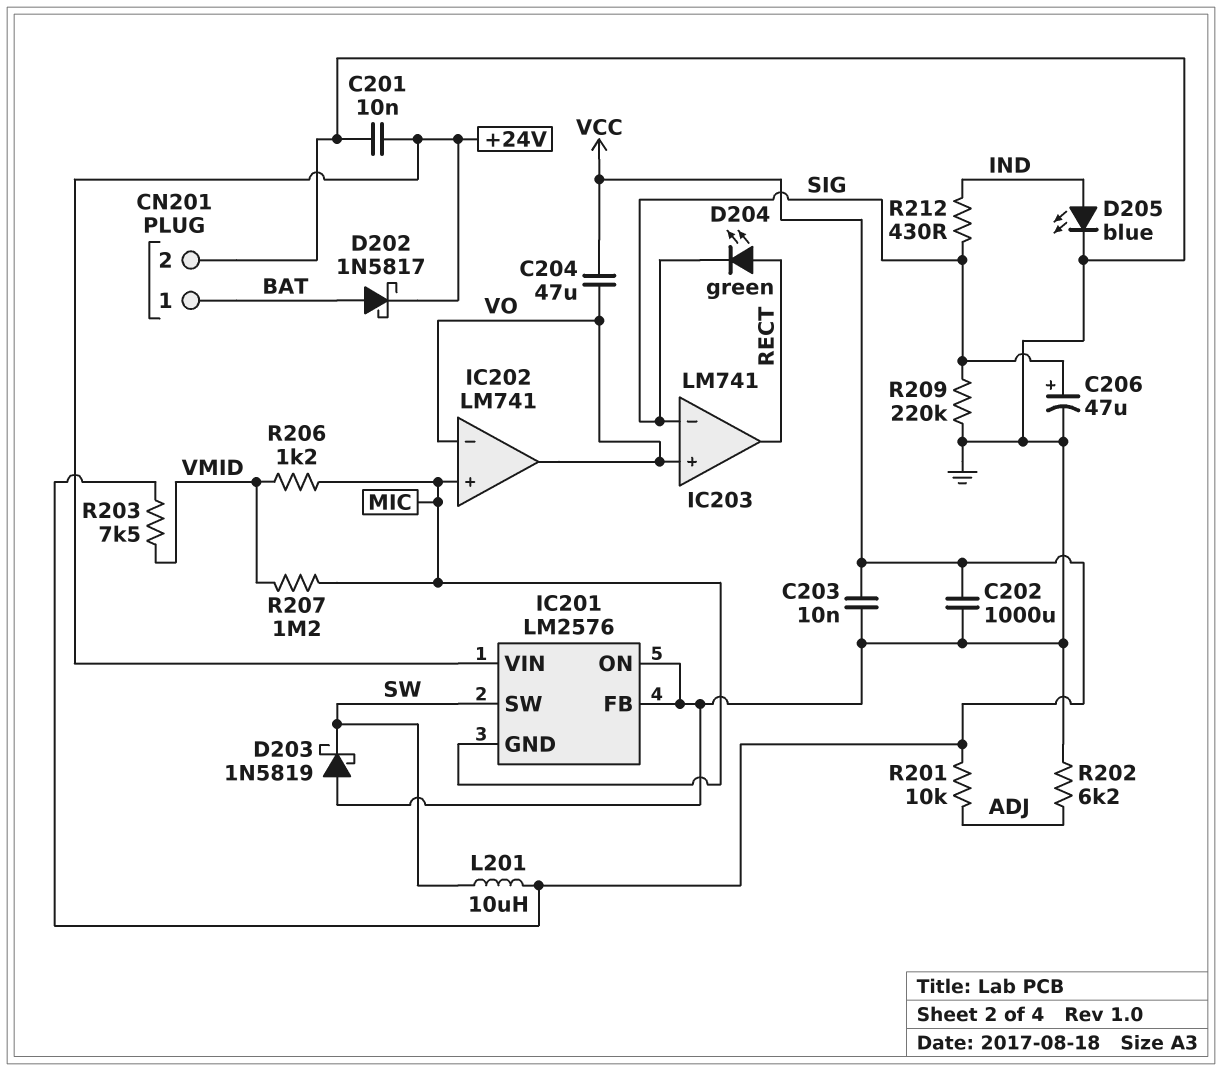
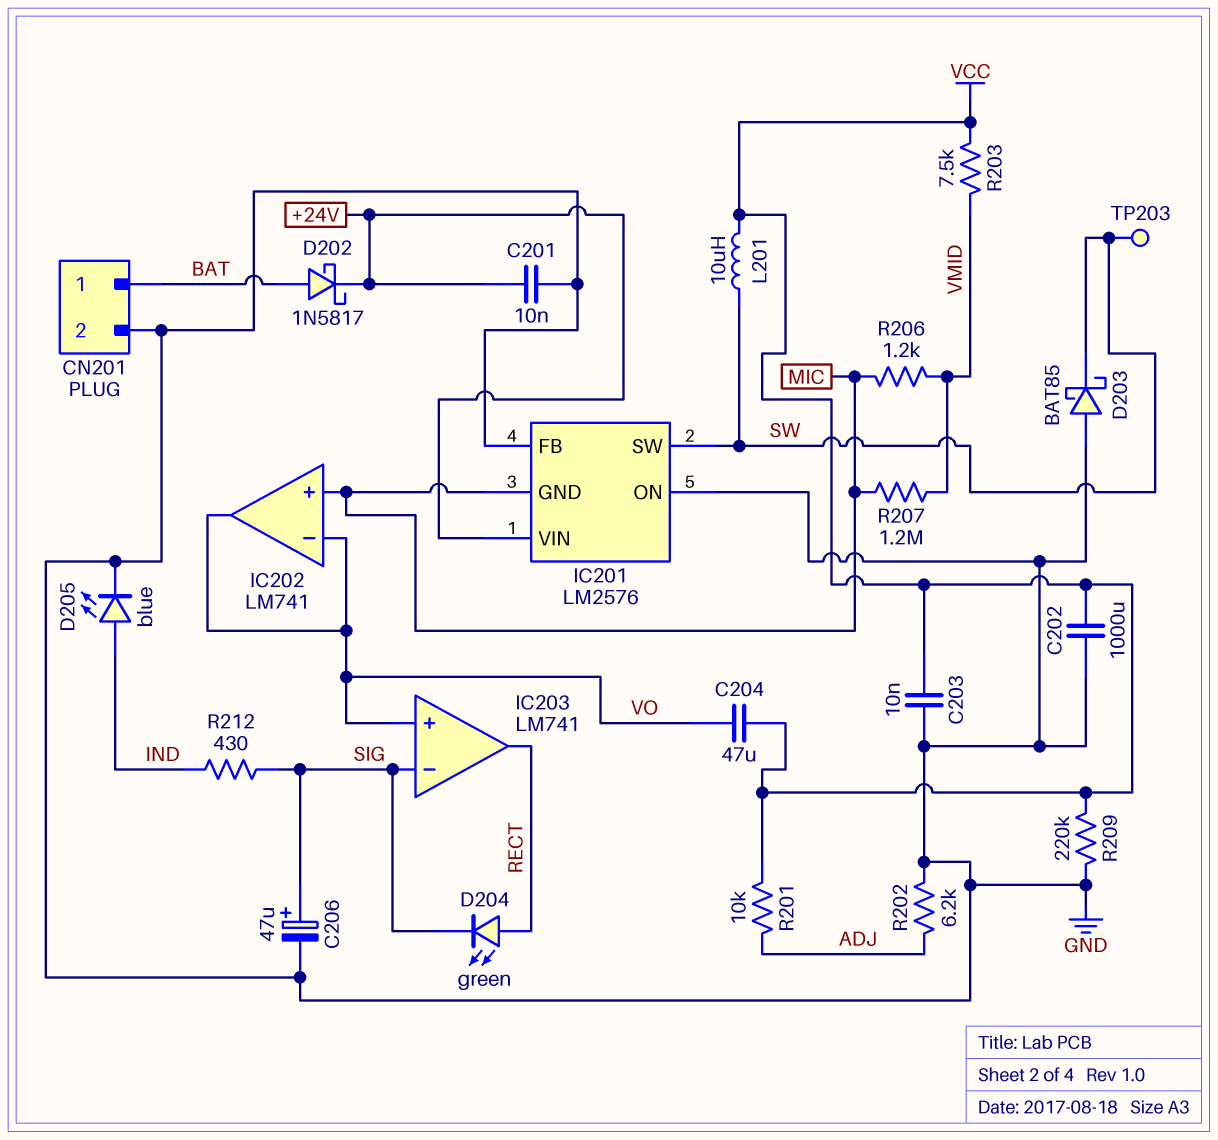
D203: schottky 1N5819 (A GND, K SW) -> schottky BAT85 (A GND, K SW)
R209: 220k (GND, SIG) -> 220k (GND, VCC)
TP203: none -> test point (SW)

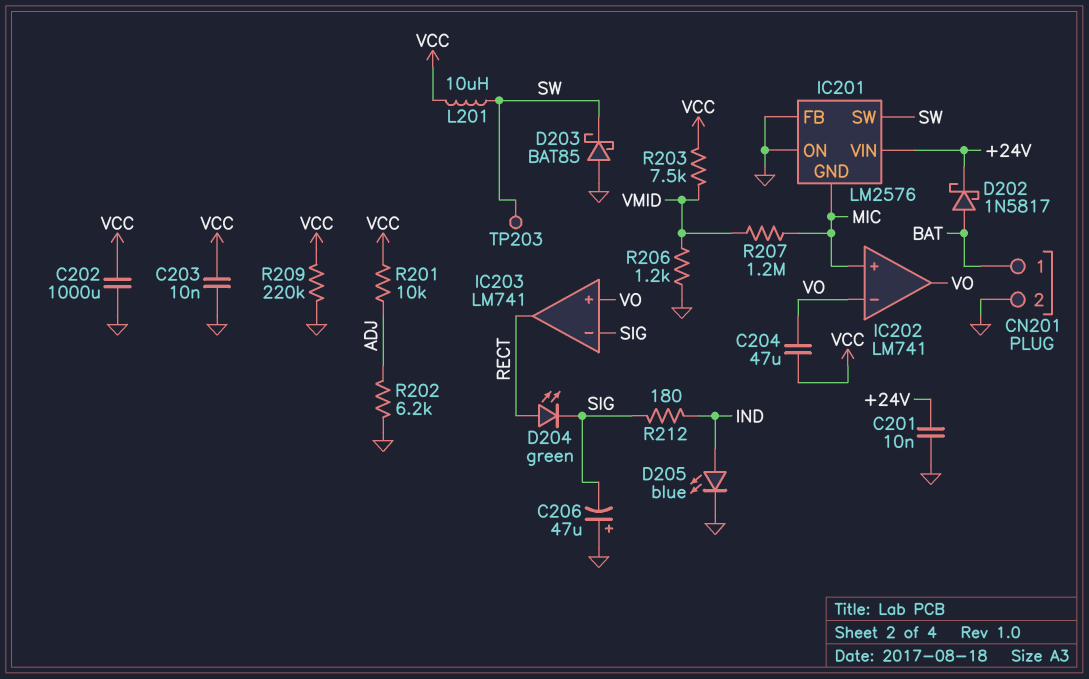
C206: 47uF (plus SIG, minus GND) -> 47uF (plus GND, minus SIG)
R206: 1.2k (MIC, VMID) -> 1.2k (GND, VMID)
R212: 430 (IND, SIG) -> 180 (IND, SIG)

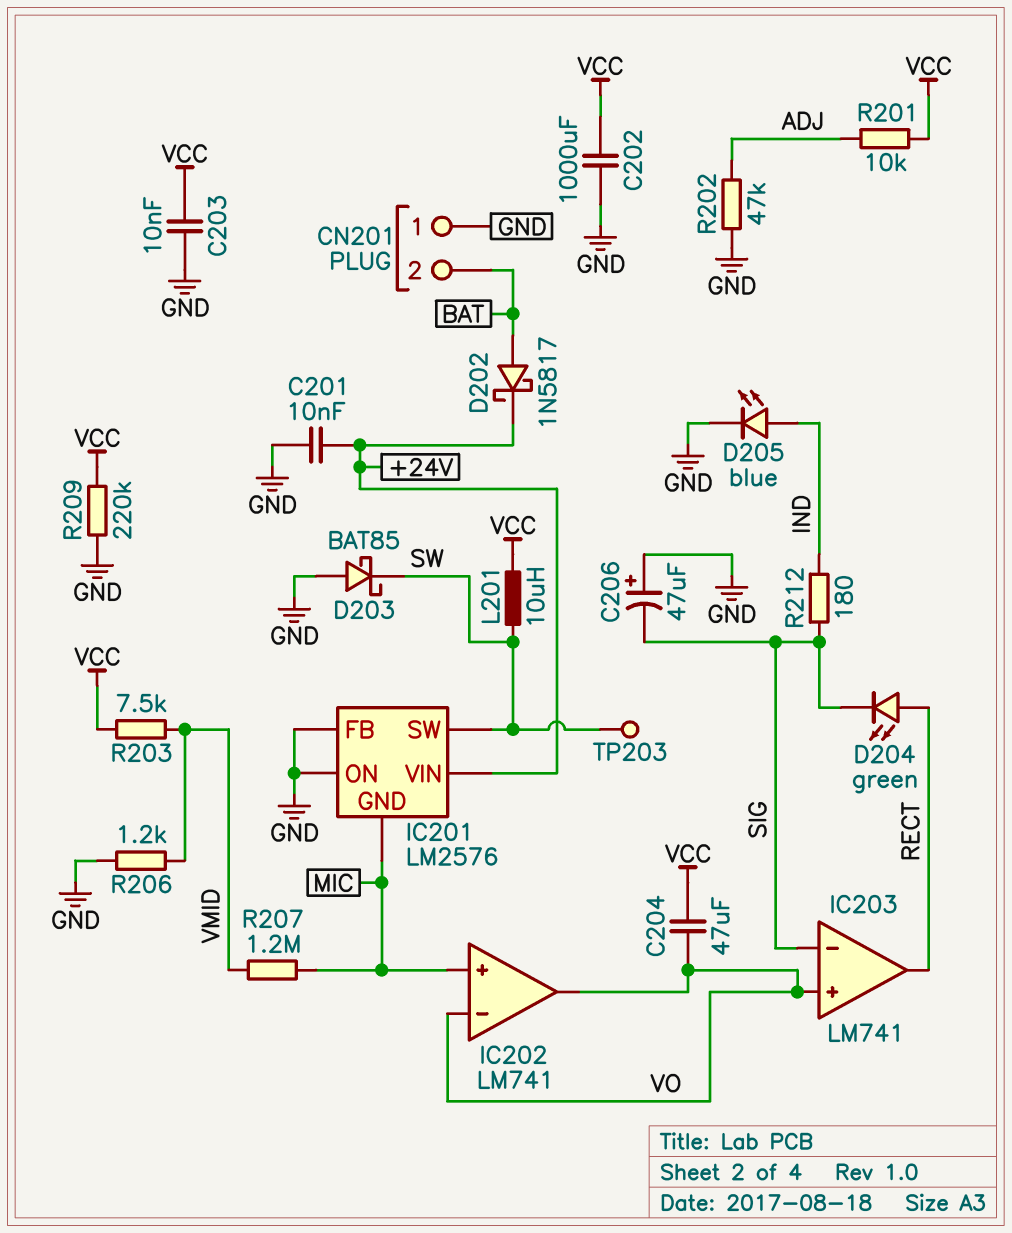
CN201 pin 1: BAT -> GND
CN201 pin 2: GND -> BAT
R202: 6.2k (ADJ, GND) -> 47k (ADJ, GND)

